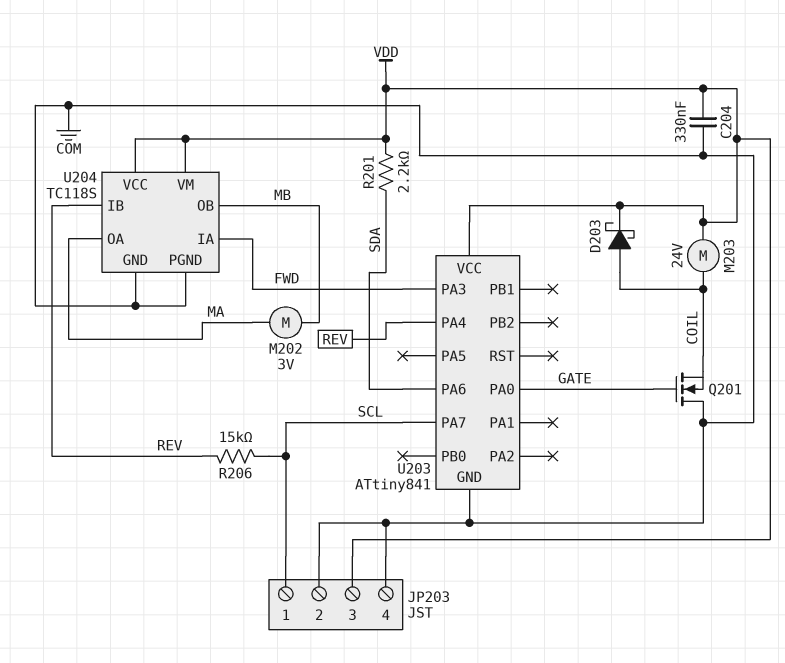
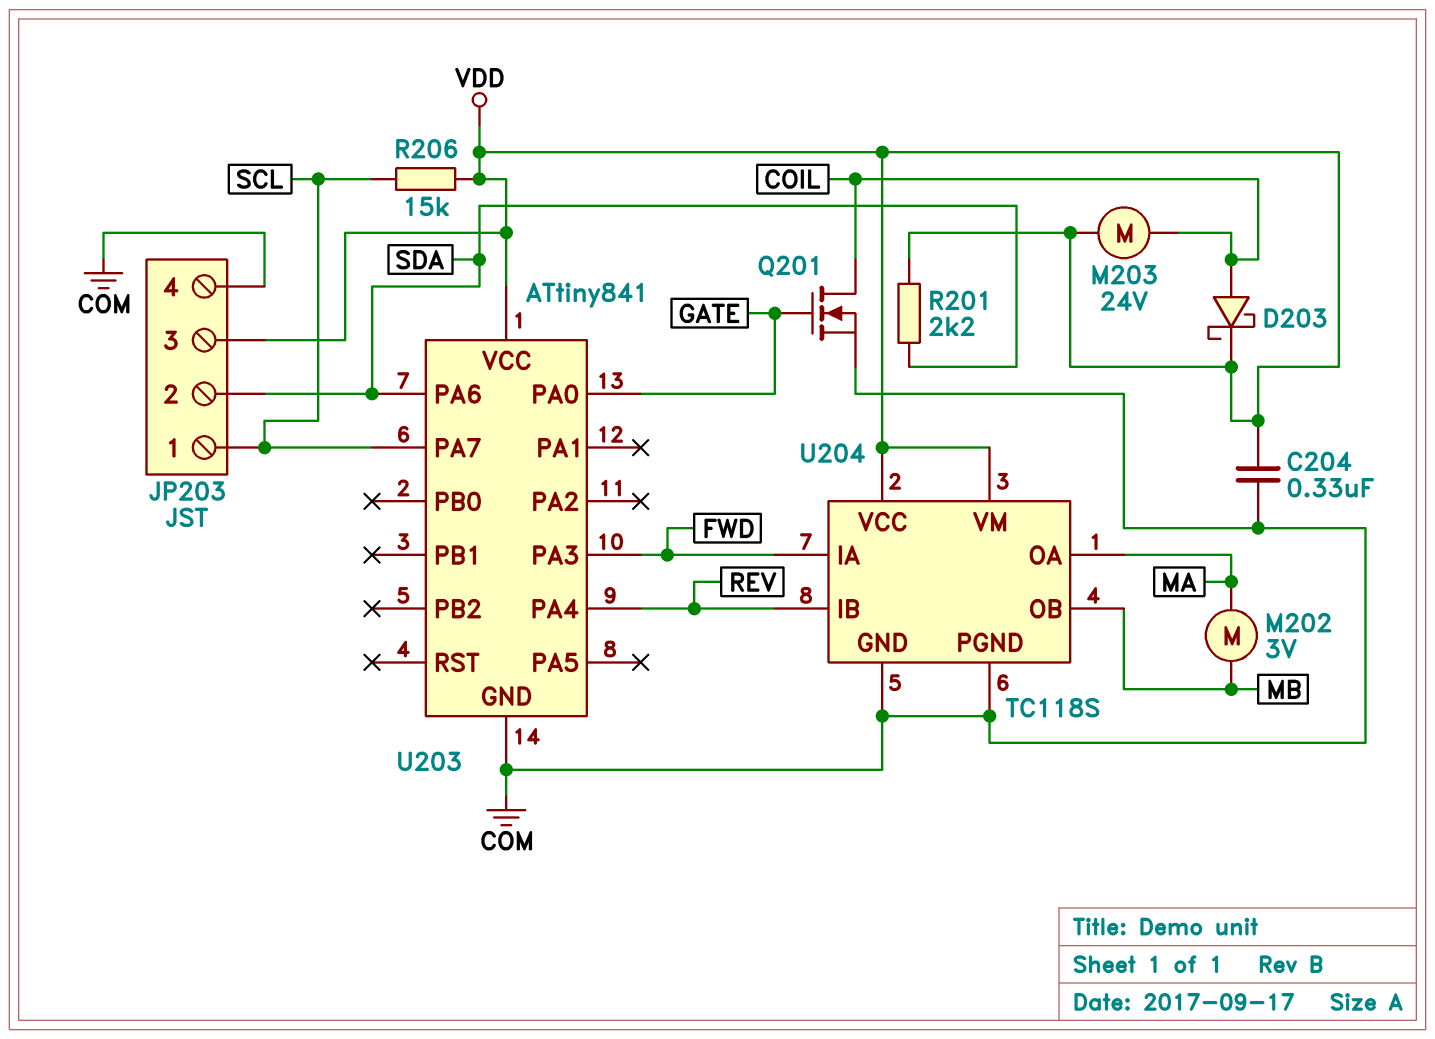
JP203 pin 2: COM -> SDA
Q201: NMOS (G GATE, D COM, S COIL) -> NMOS (G GATE, D COIL, S COM)
R206: 15k (REV, SCL) -> 15k (SCL, VDD)

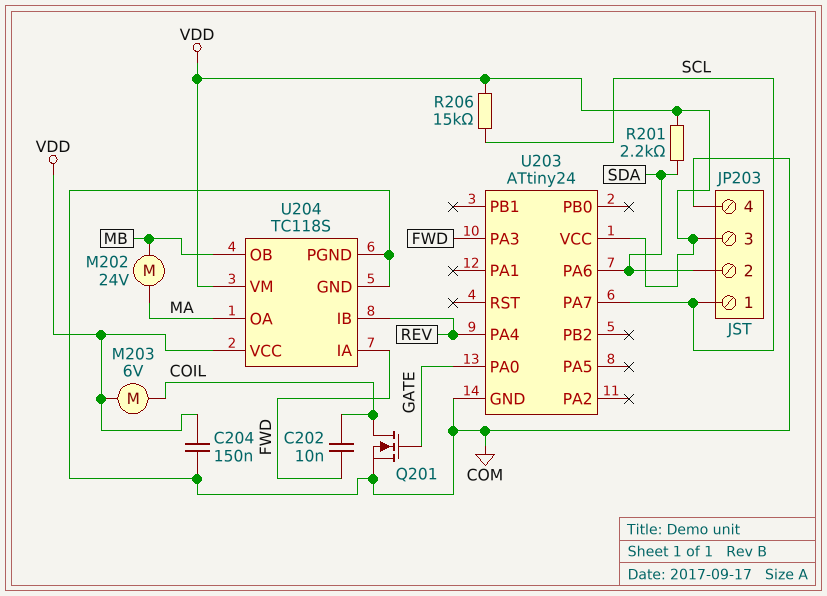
C202: none -> 10nF (COIL, FWD)
C204: 330nF (COM, VDD) -> 150nF (COM, VDD)
D203: schottky (A COIL, K VDD) -> none
M202: motor 3V (MA, MB) -> motor 24V (MA, MB)
M203: motor 24V (COIL, VDD) -> motor 6V (COIL, VDD)
U203: ATtiny841 -> ATtiny24

